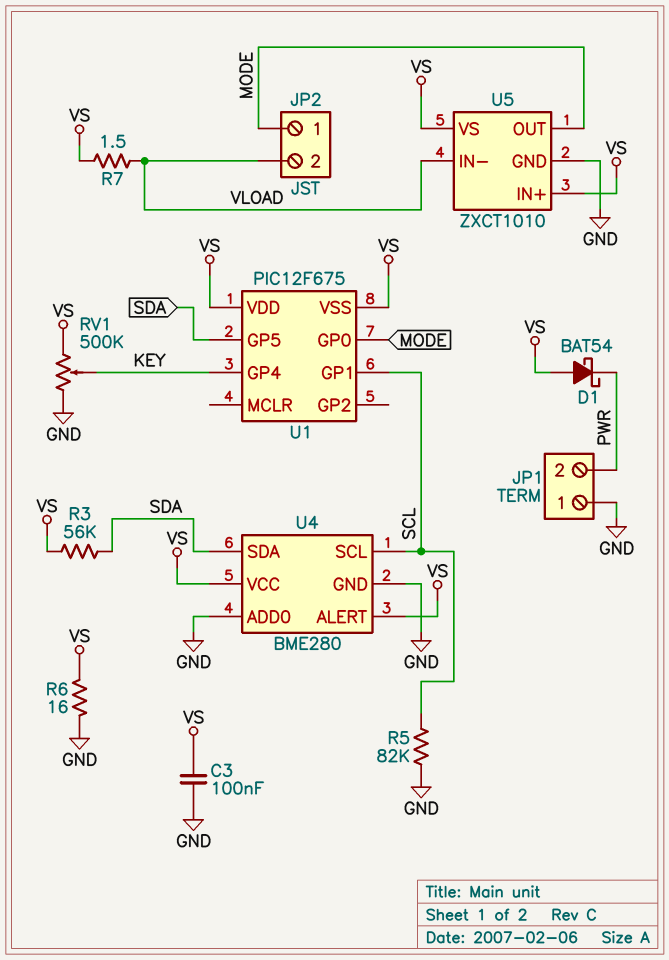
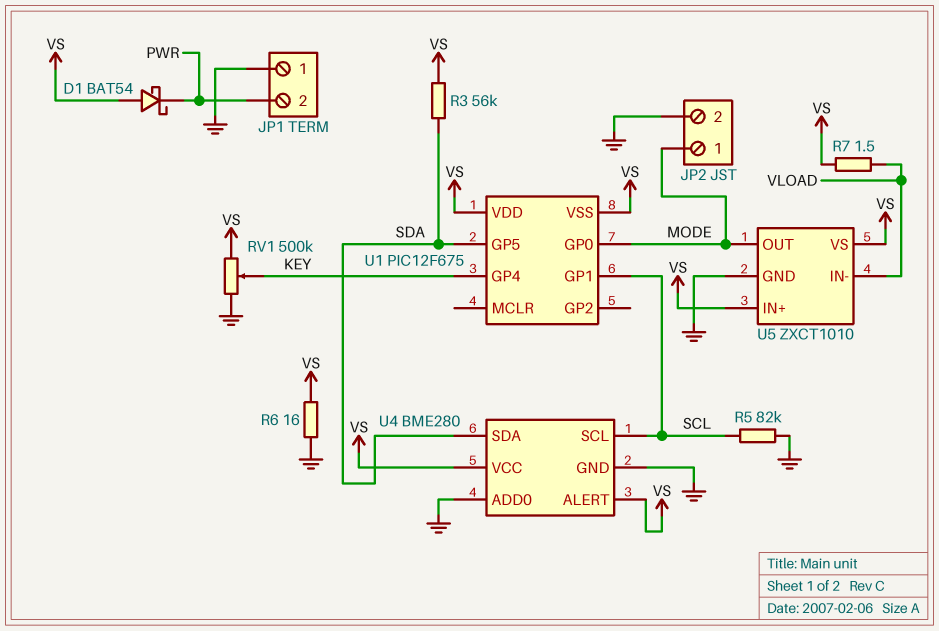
C3: 100nF (GND, VS) -> none
JP2 pin 2: VLOAD -> GND

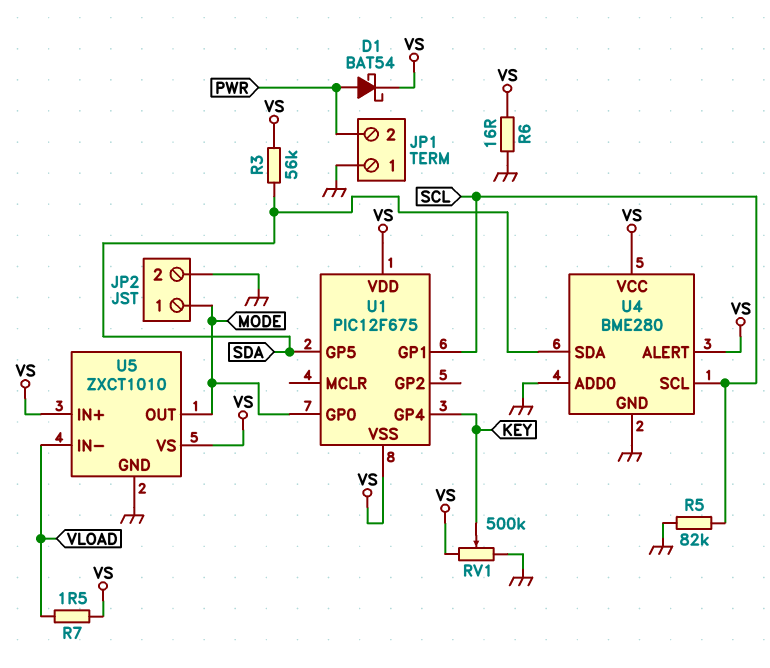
D1: schottky BAT54 (A VS, K PWR) -> schottky BAT54 (A PWR, K VS)

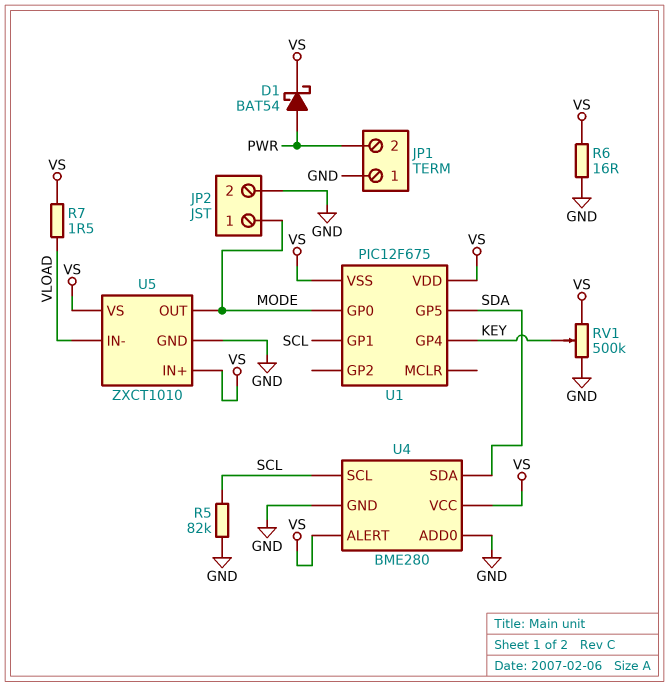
R3: 56k (SDA, VS) -> none

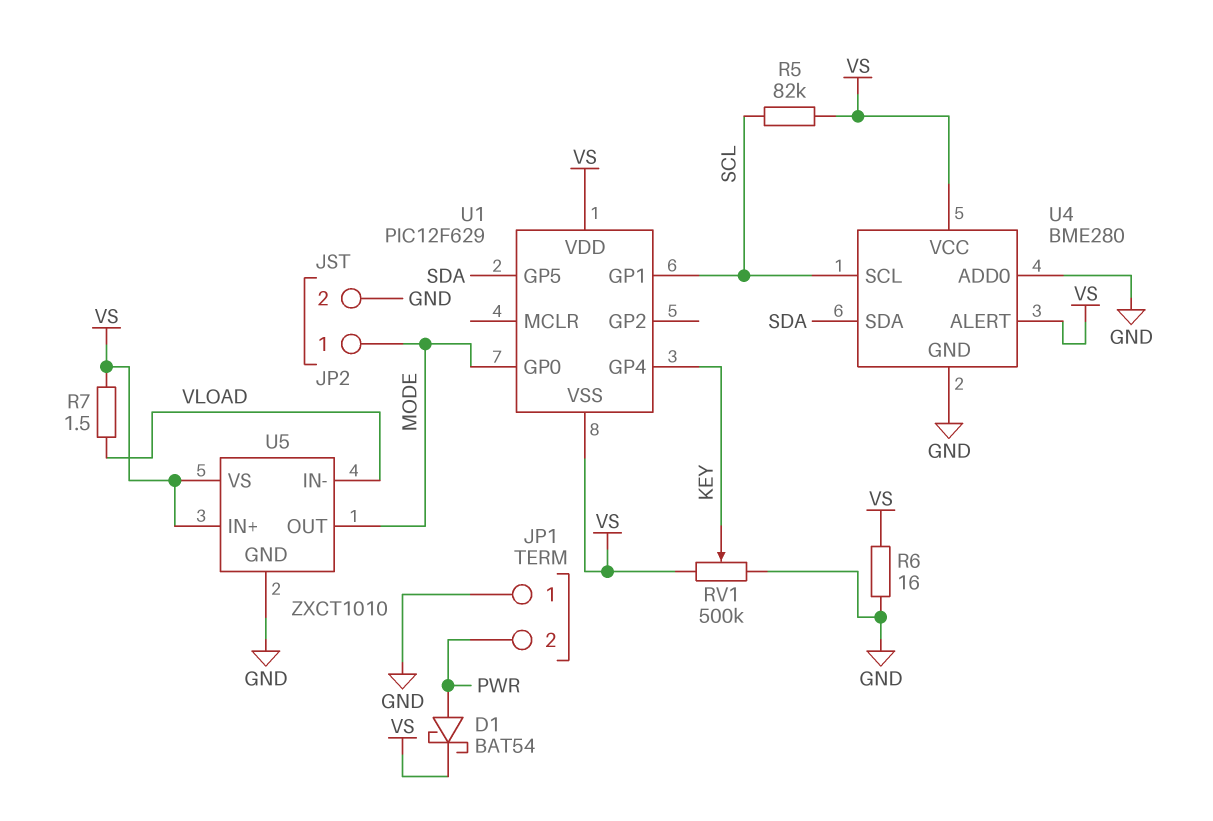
R5: 82k (GND, SCL) -> 82k (SCL, VS)
U1: PIC12F675 -> PIC12F629

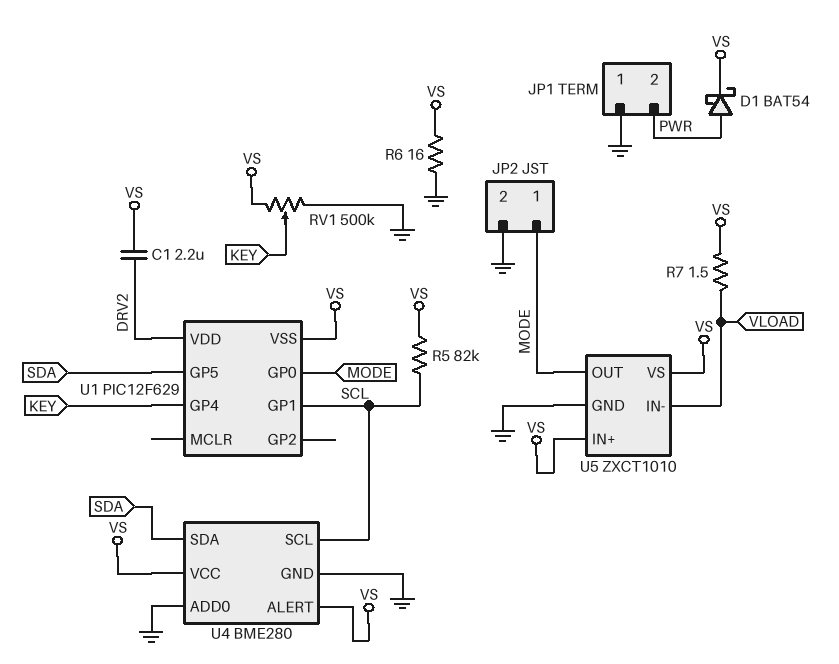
C1: none -> 2.2uF (DRV2, VS)
U1 pin VDD: VS -> DRV2

